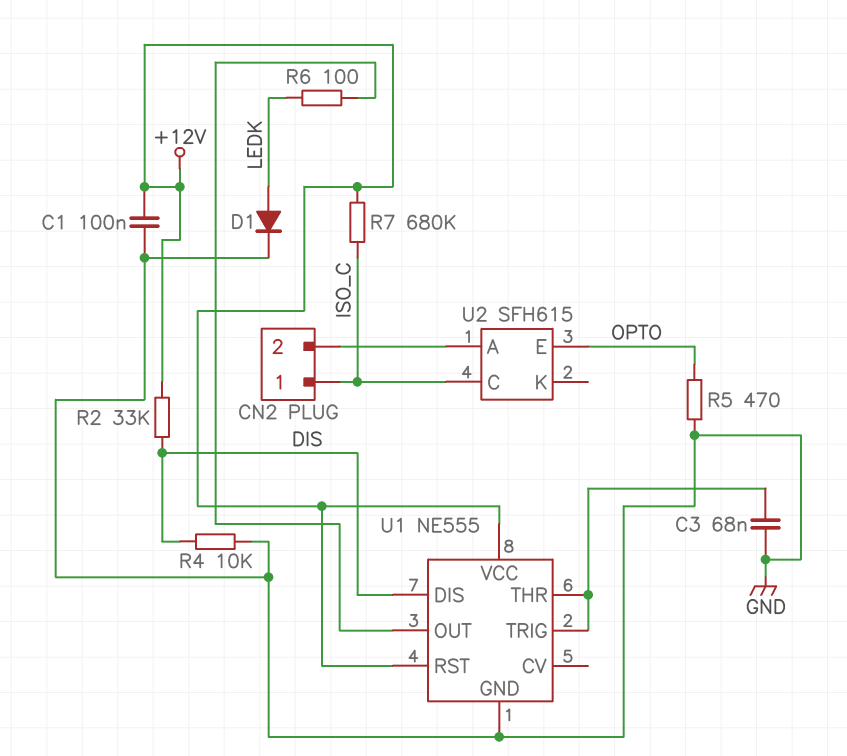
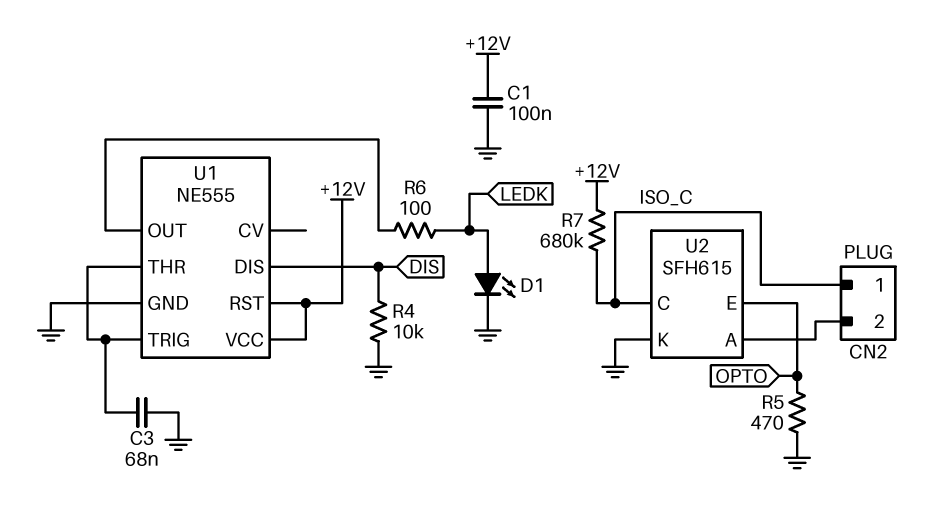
D1: diode (A LEDK, K GND) -> LED (A LEDK, K GND)
R2: 33k (+12V, DIS) -> none
U2 pin K: none -> GND

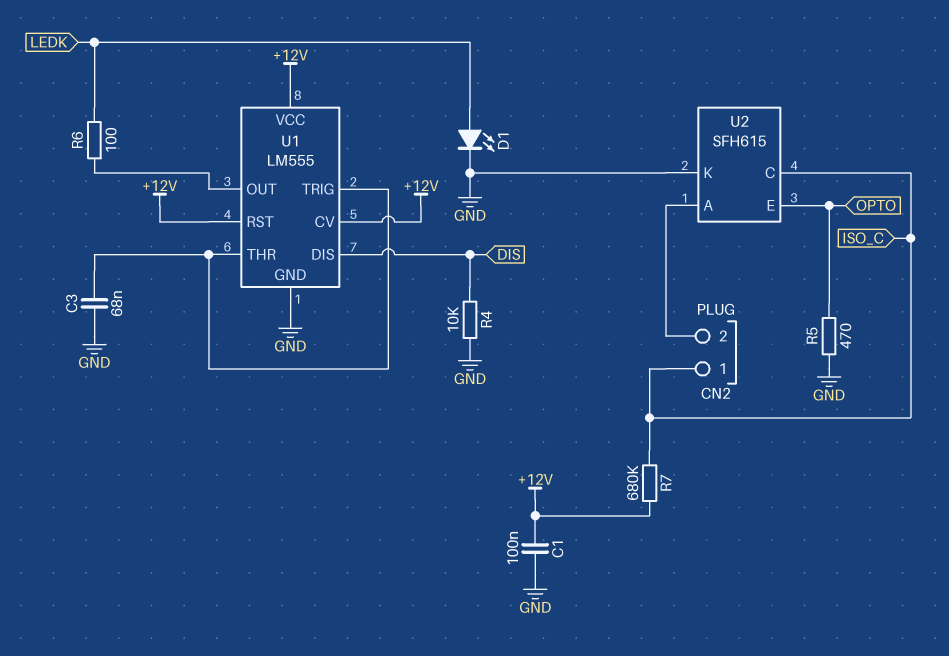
U1: NE555 -> LM555
U1 pin CV: none -> +12V

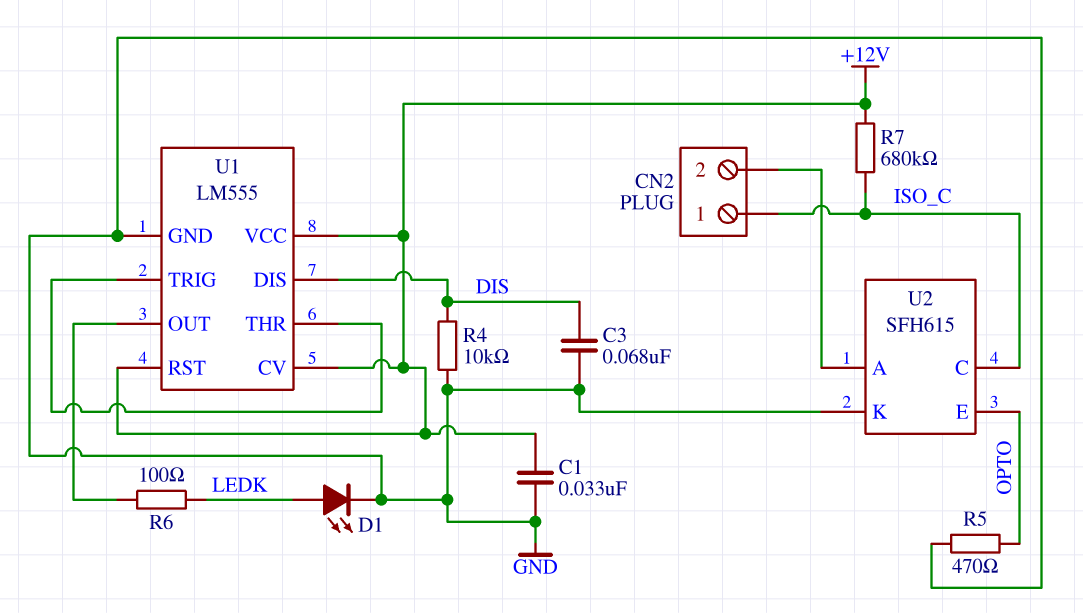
C1: 100nF (+12V, GND) -> 33nF (+12V, GND)
C3: 68nF (GND, U1/THR) -> 68nF (DIS, GND)

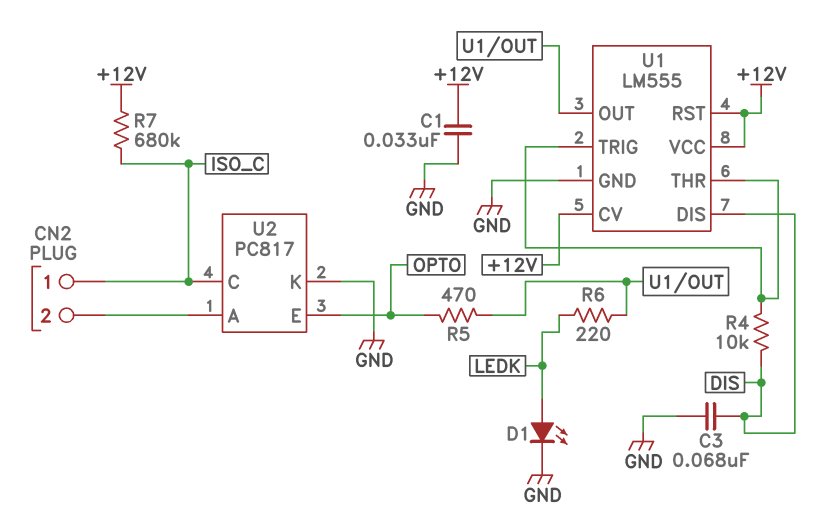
R4: 10k (DIS, GND) -> 10k (DIS, U1/THR)
R5: 470 (GND, OPTO) -> 470 (OPTO, U1/OUT)
R6: 100 (LEDK, U1/OUT) -> 220 (LEDK, U1/OUT)
U2: SFH615 -> PC817

